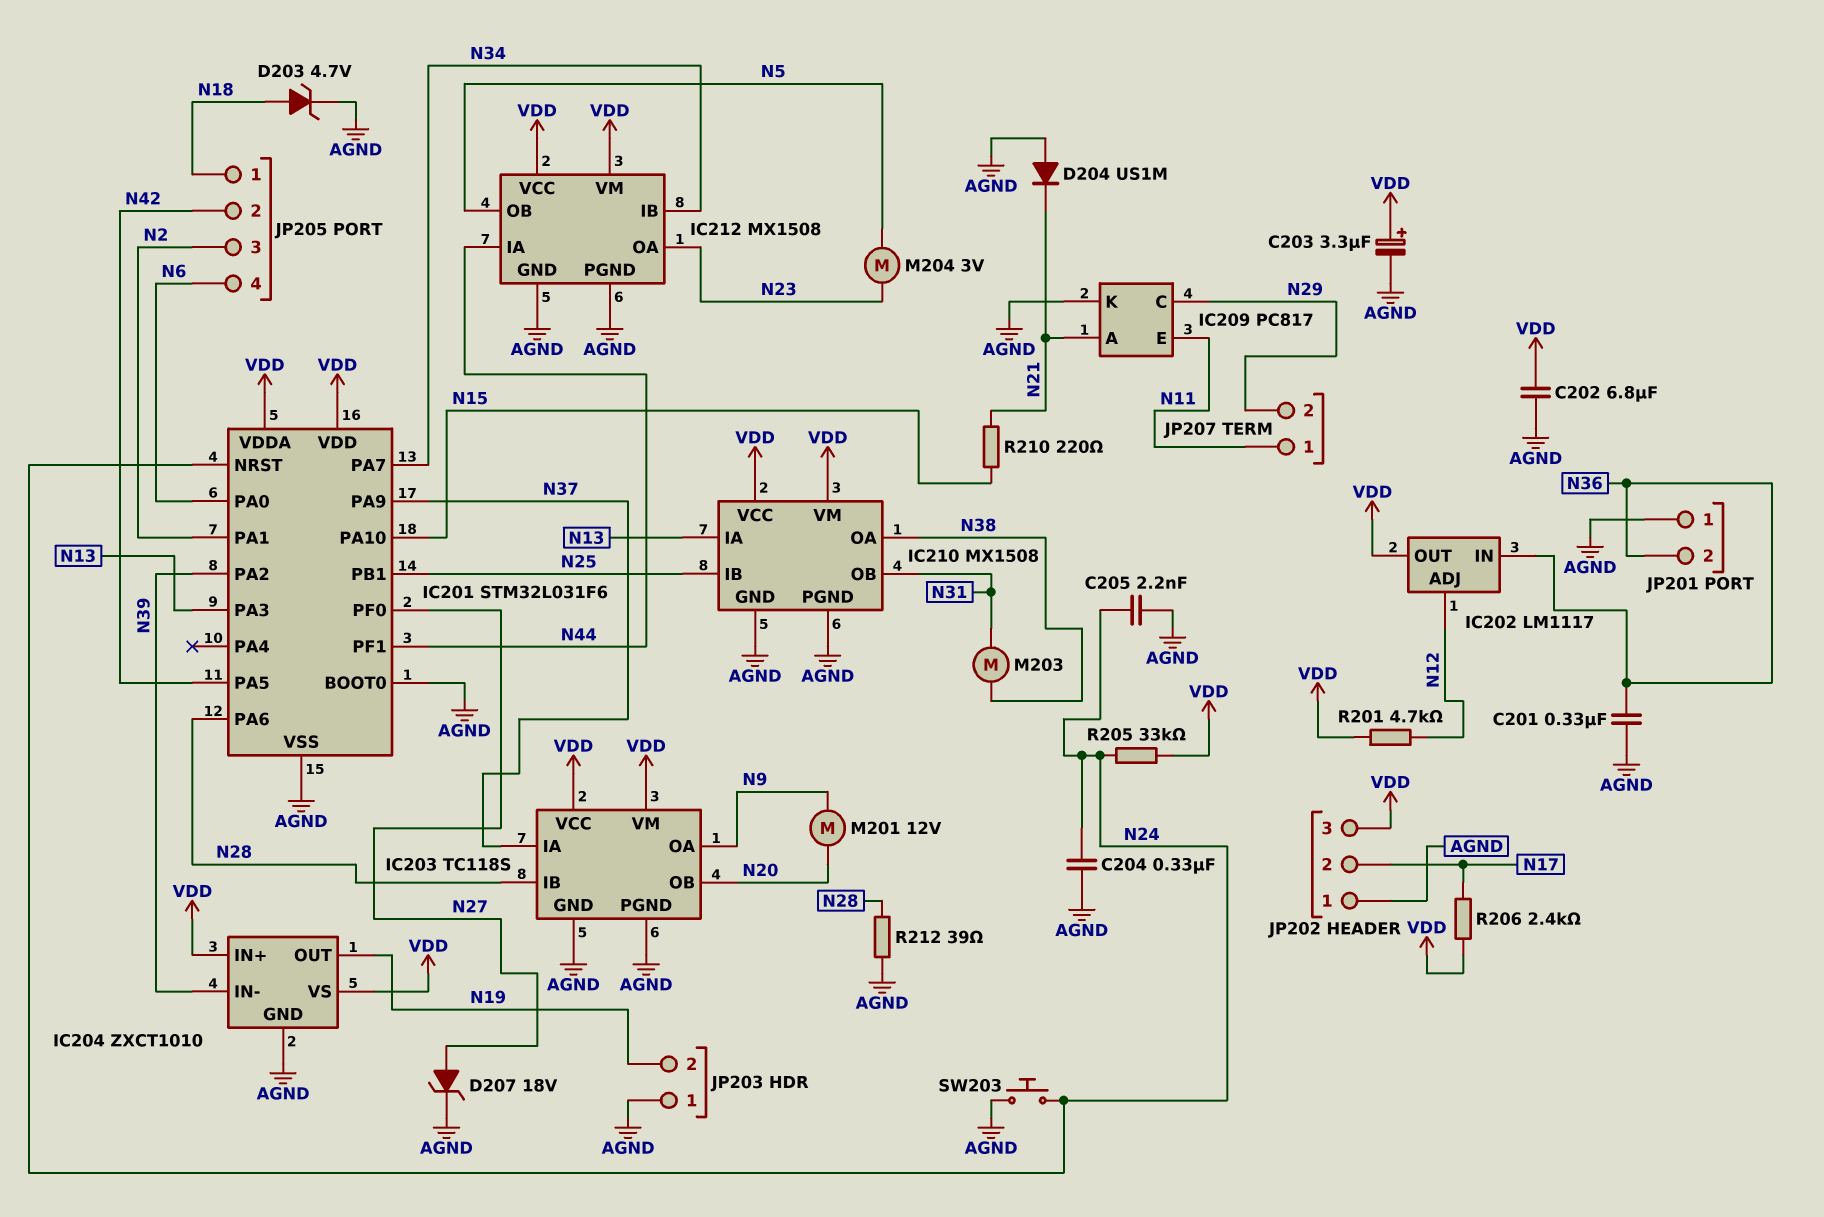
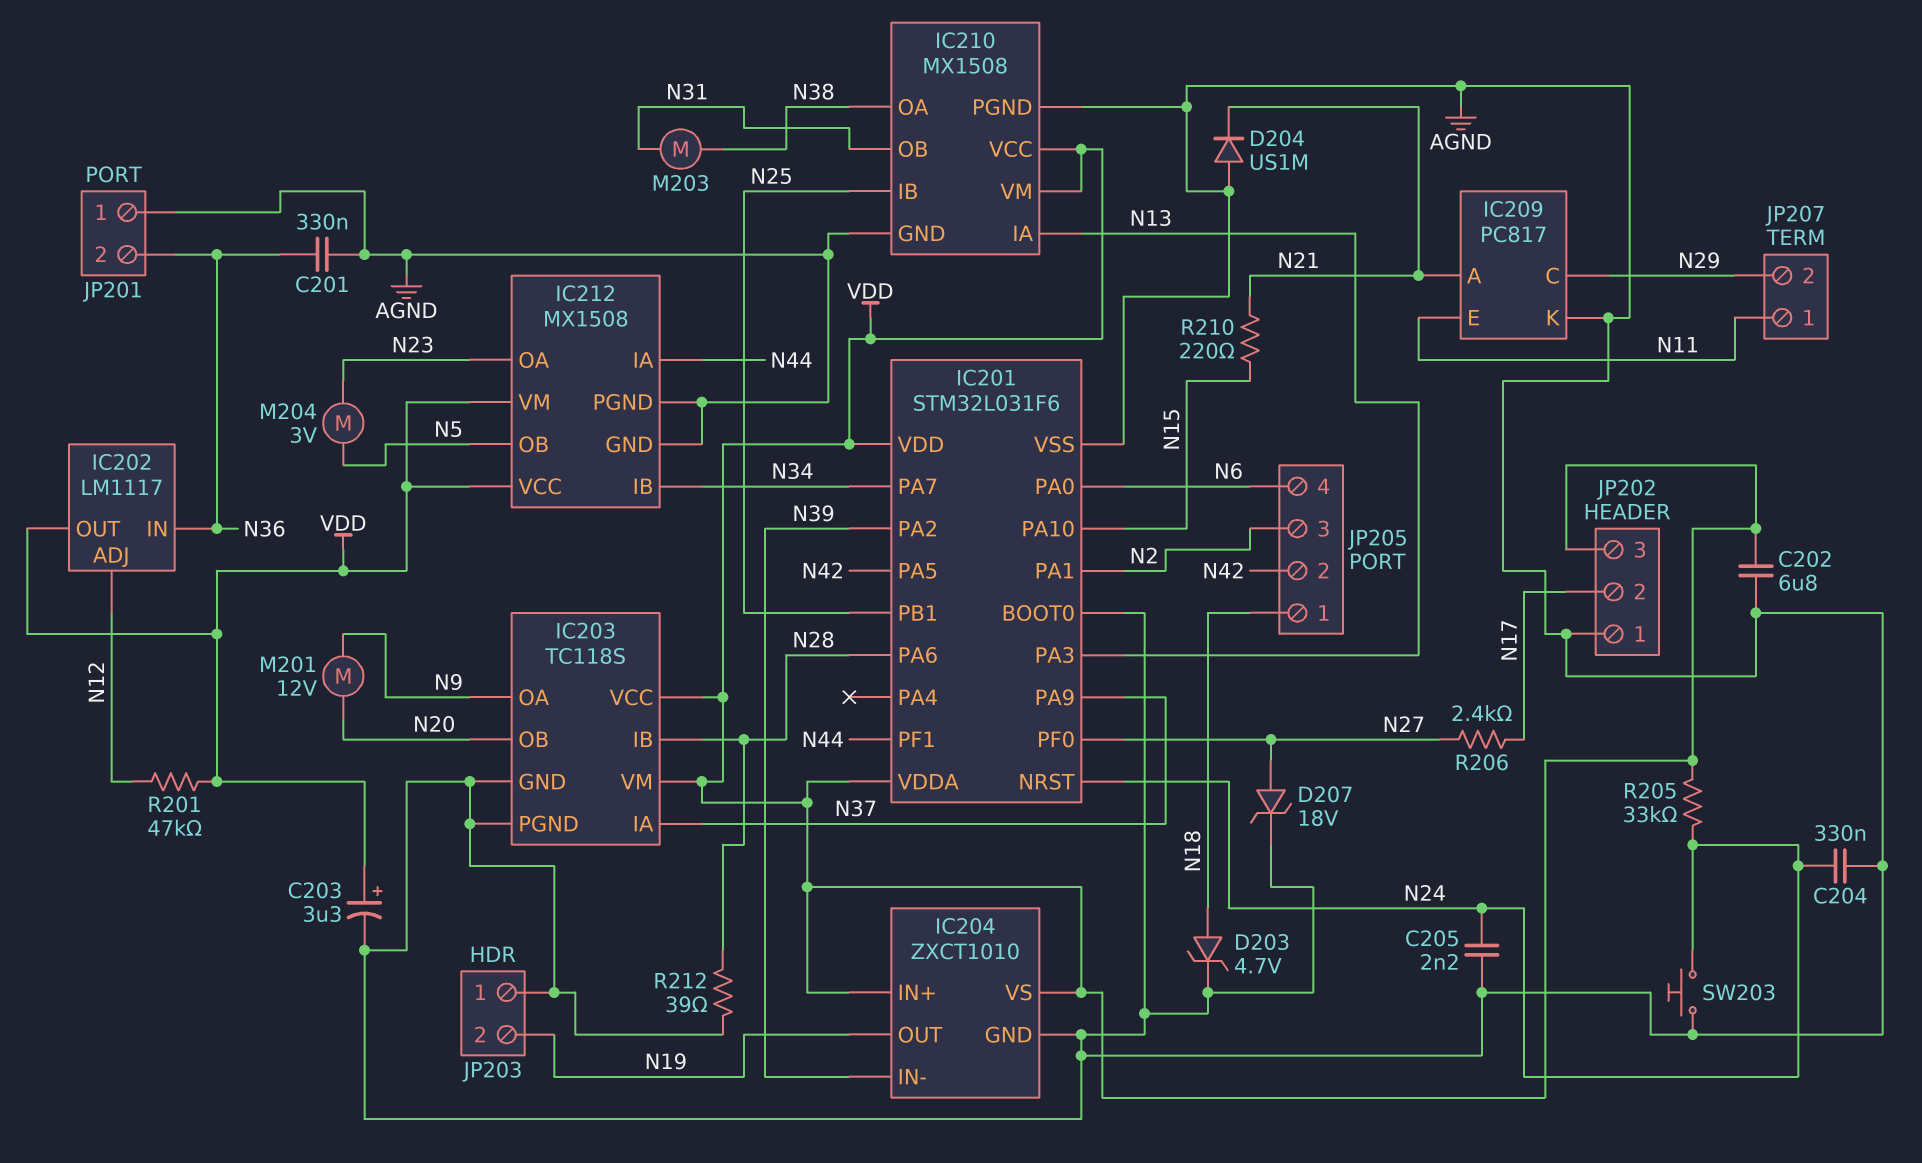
R201: 4.7k (N12, VDD) -> 47k (N12, VDD)
R206: 2.4k (N17, VDD) -> 2.4k (N17, N27)

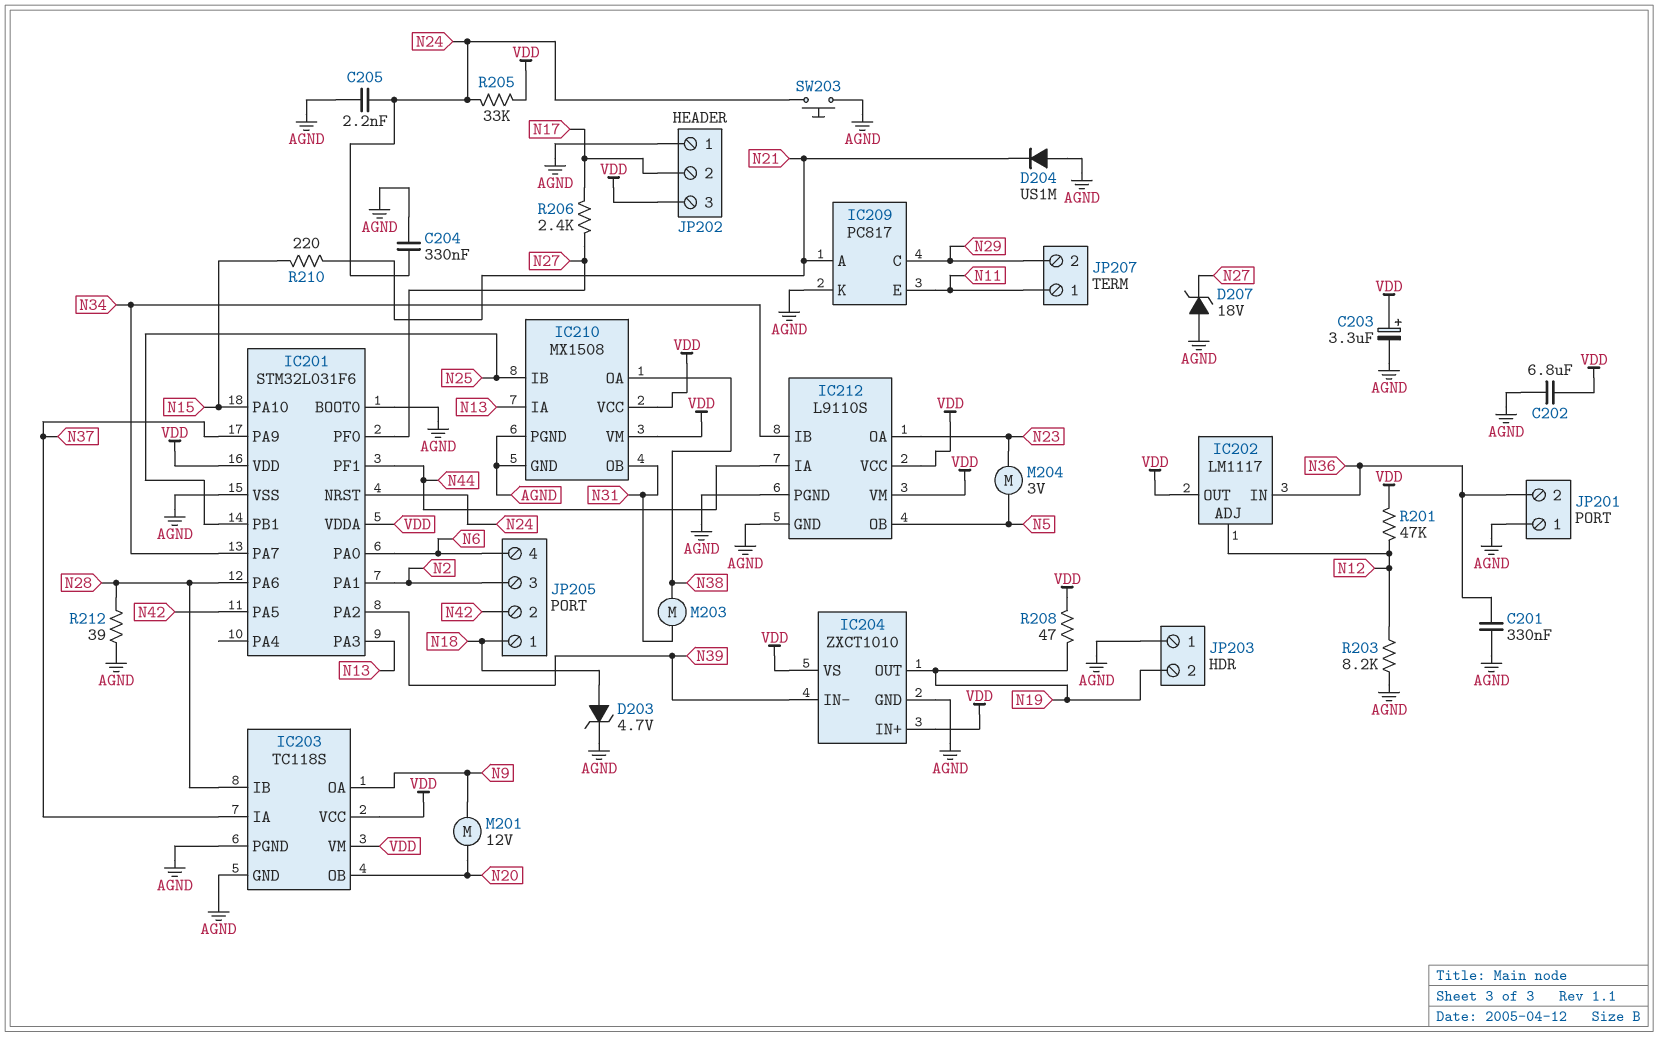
D207: zener 18V (A N27, K AGND) -> zener 18V (A AGND, K N27)
IC212: MX1508 -> L9110S
R203: none -> 8.2k (AGND, N12)
R208: none -> 47 (N19, VDD)

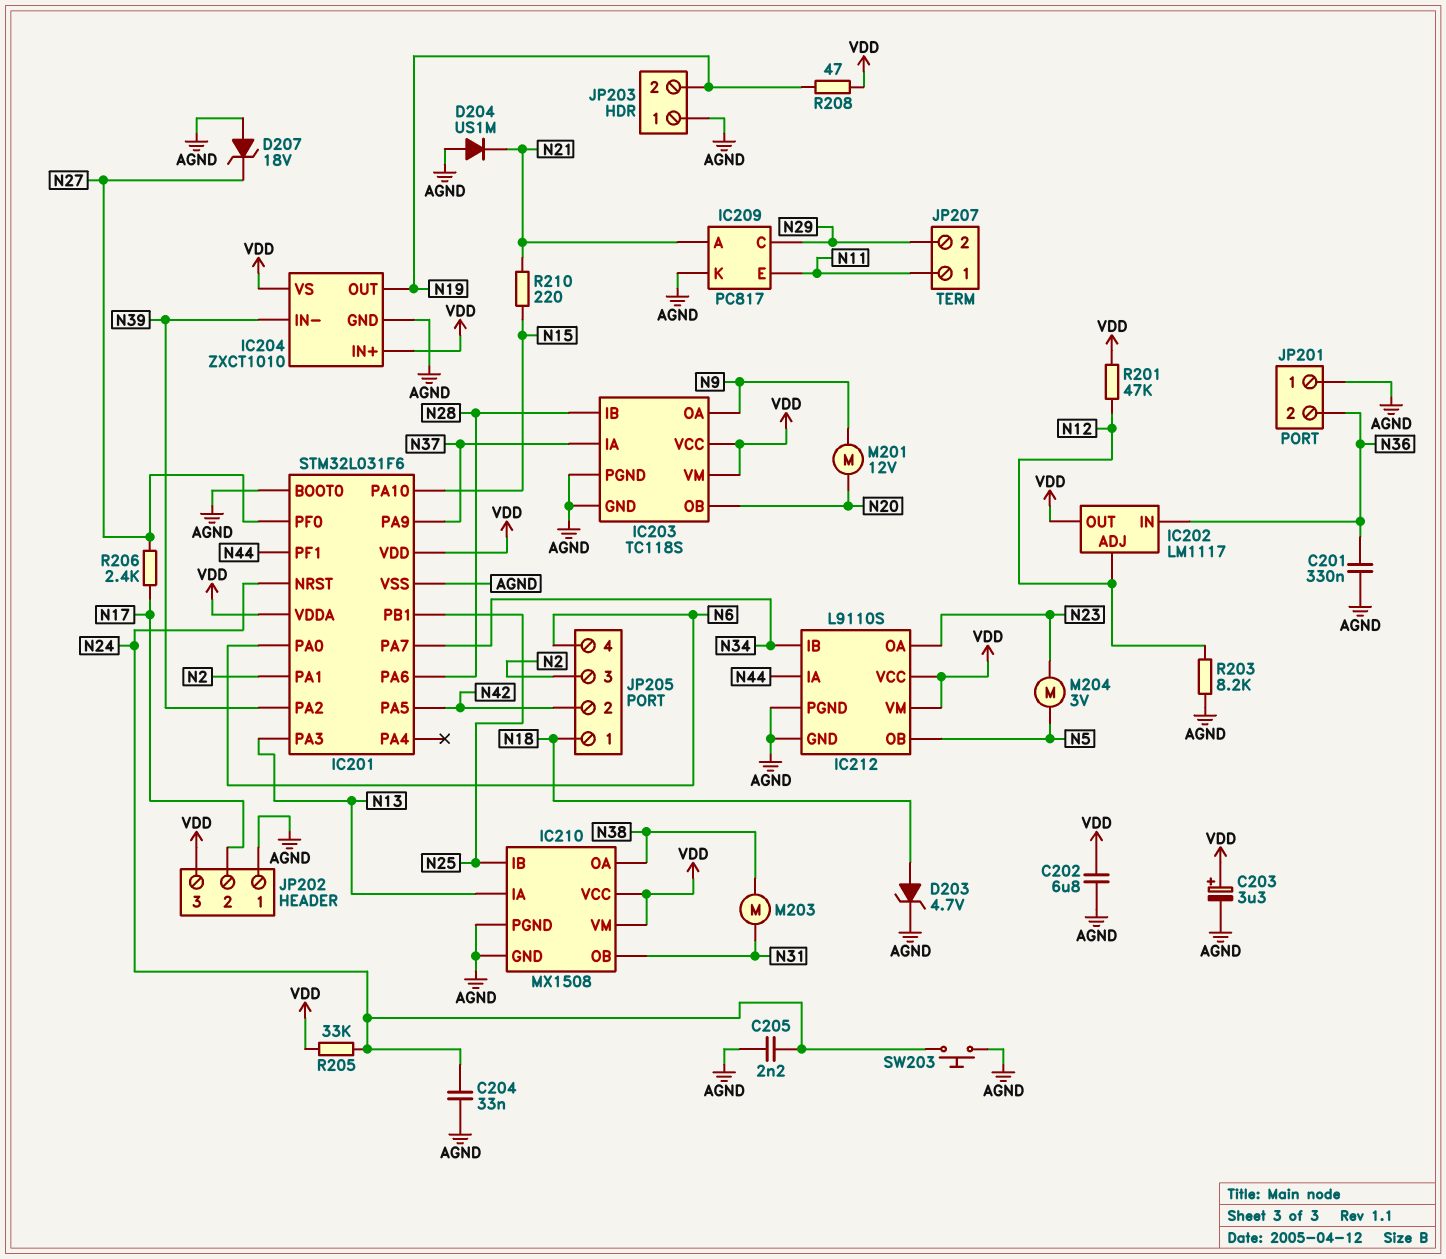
C204: 330nF (AGND, N24) -> 33nF (AGND, N24)
R212: 39 (AGND, N28) -> none

